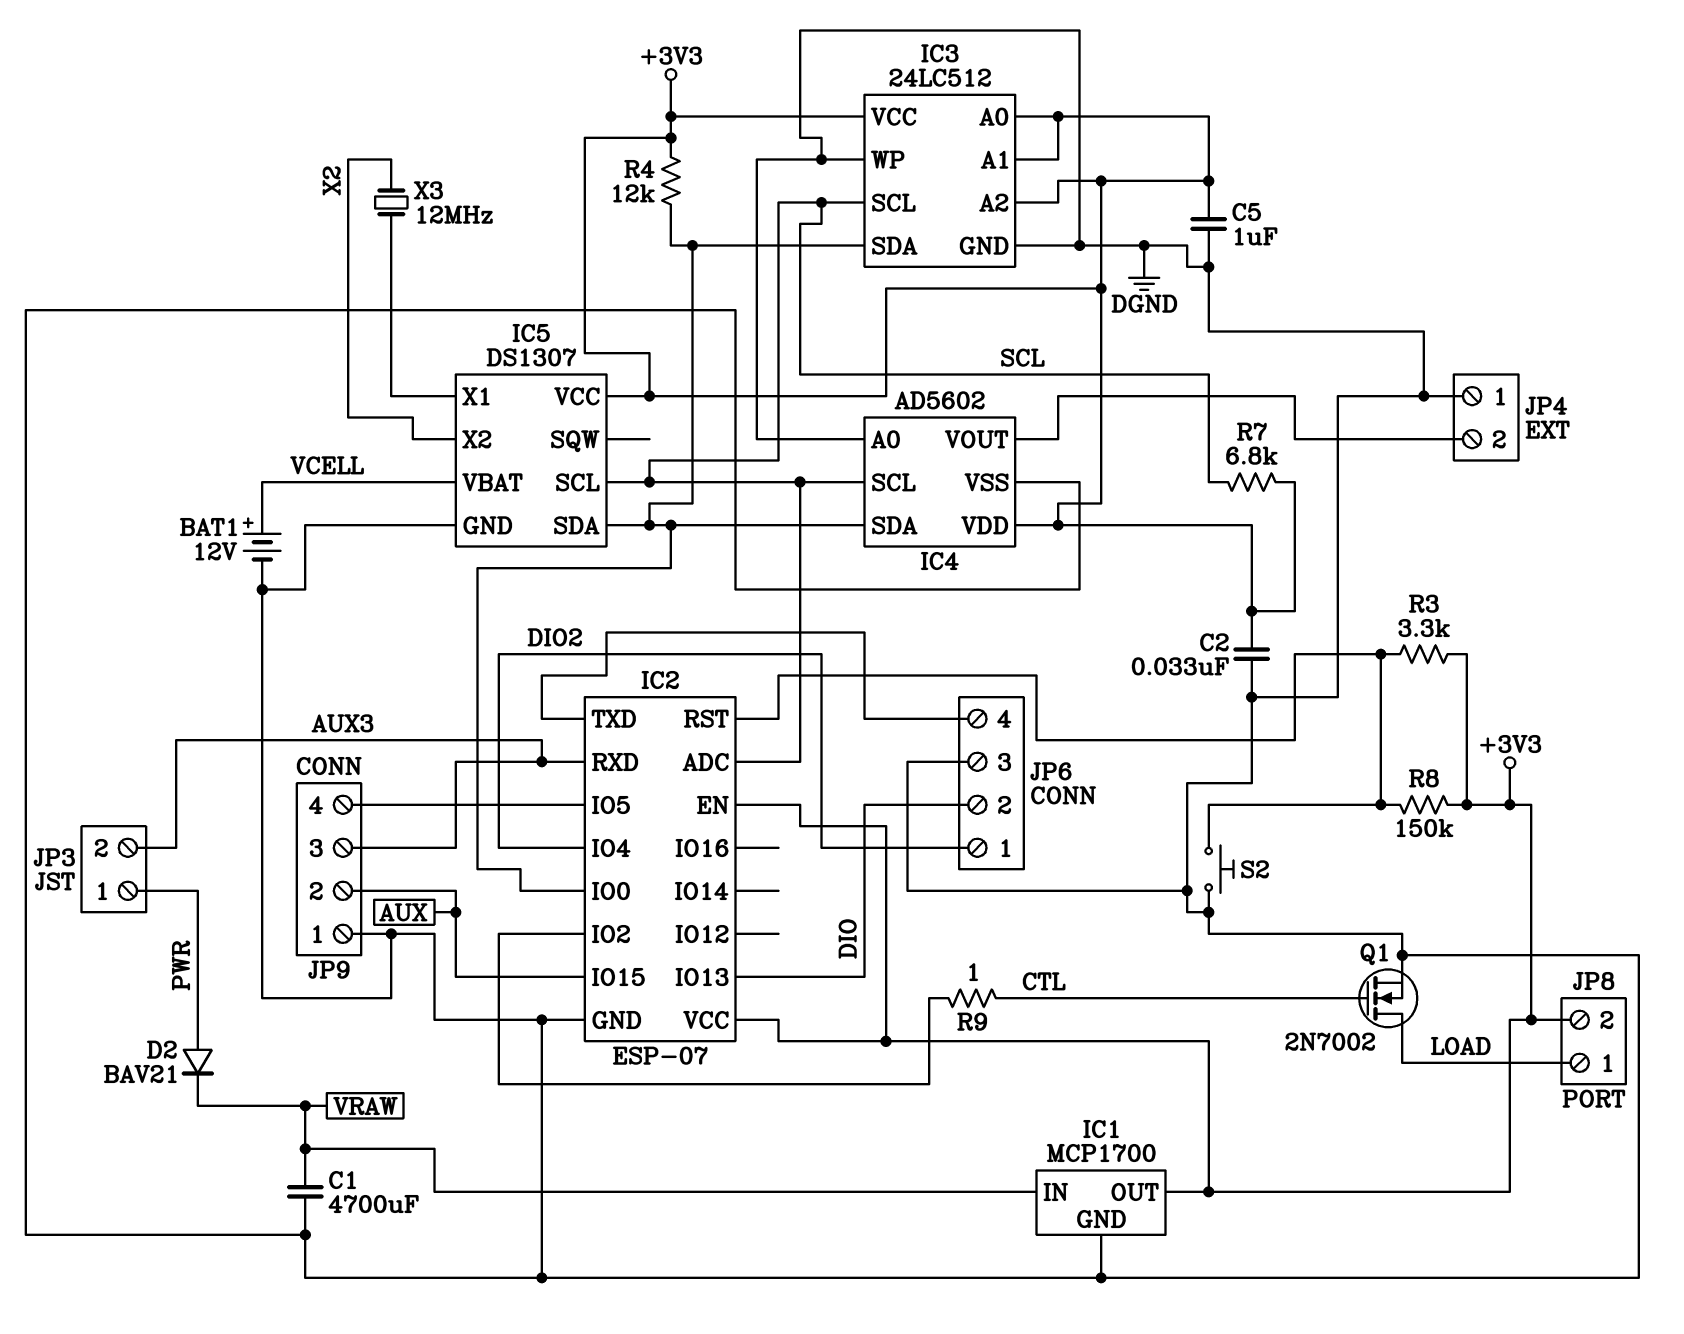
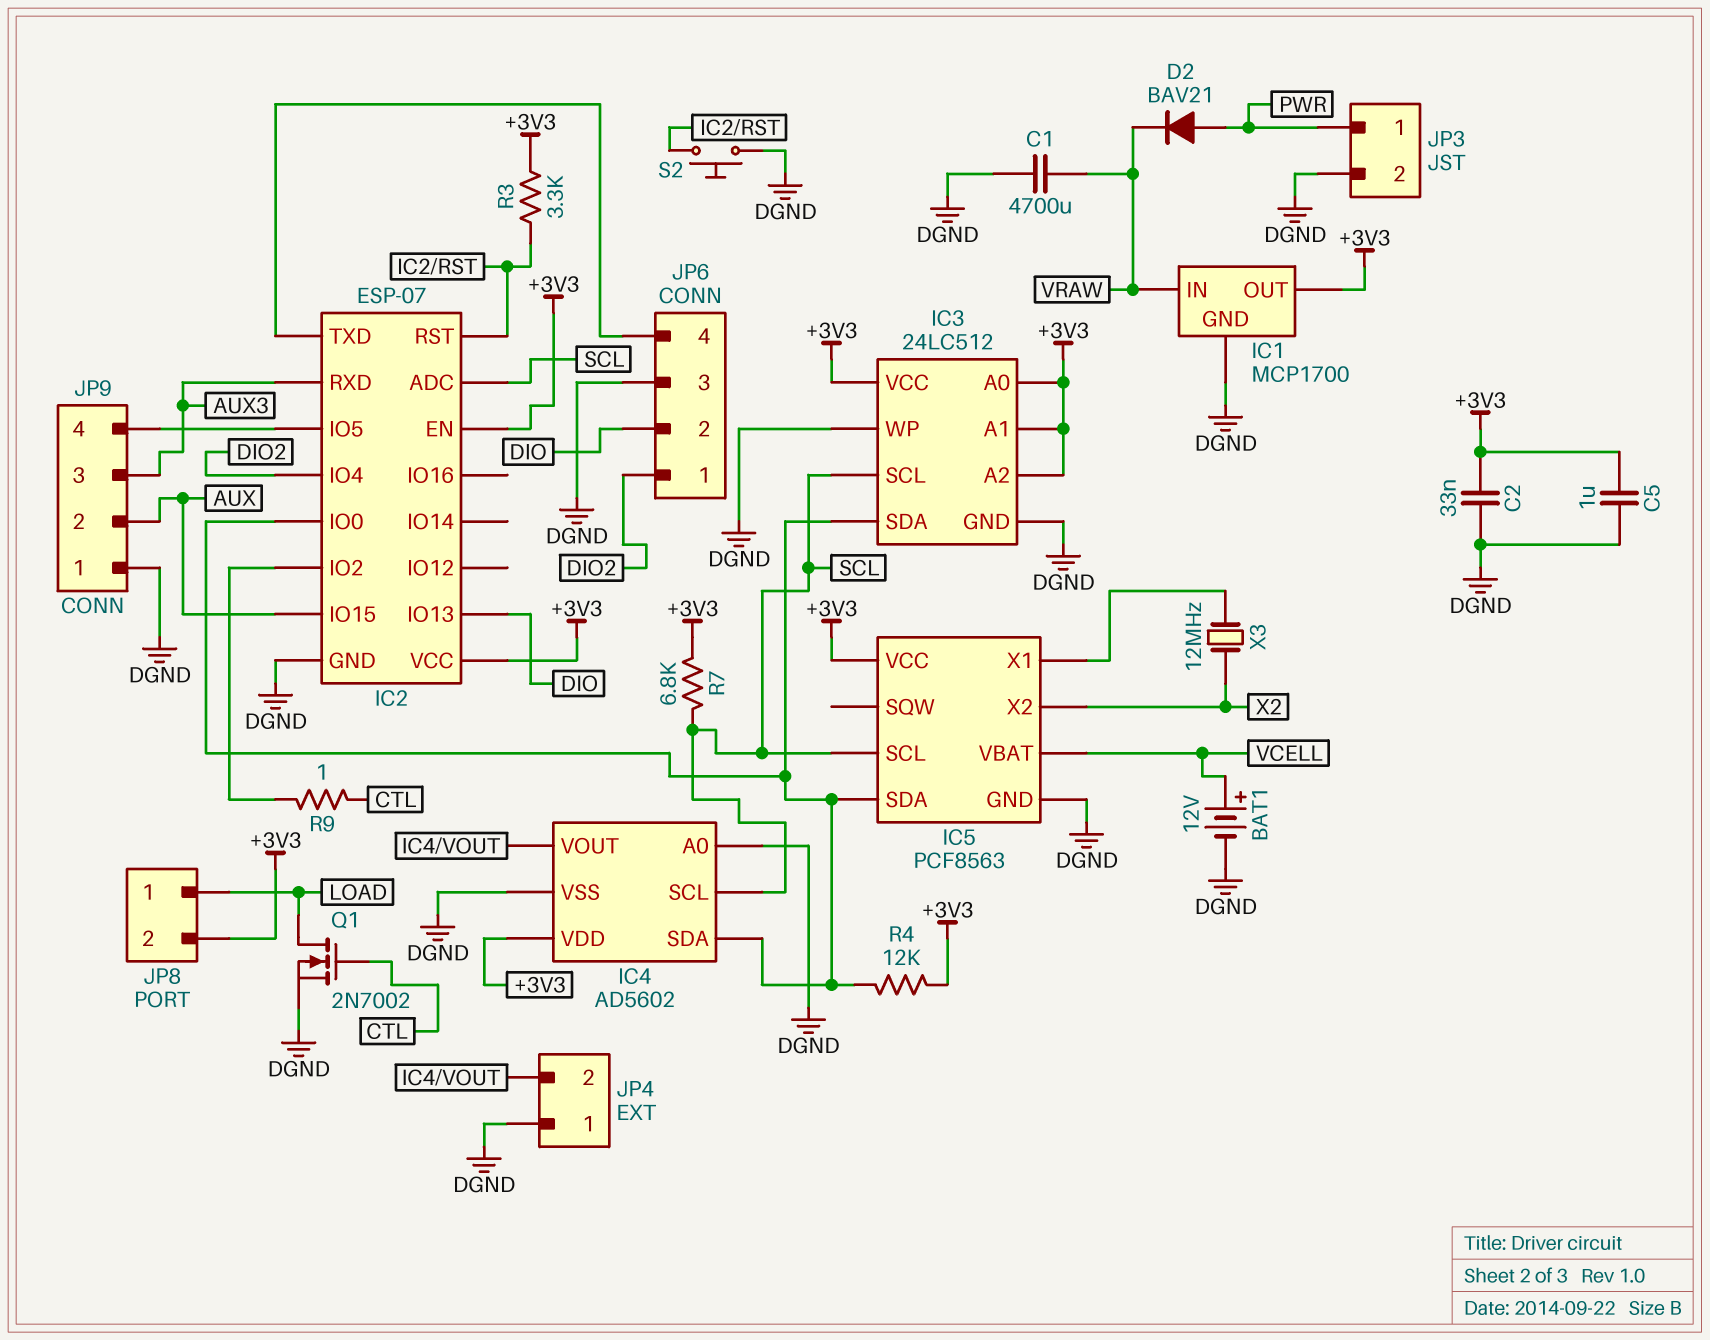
IC5: DS1307 -> PCF8563
JP3 pin 2: AUX3 -> DGND
R8: 150k (+3V3, IC2/RST) -> none

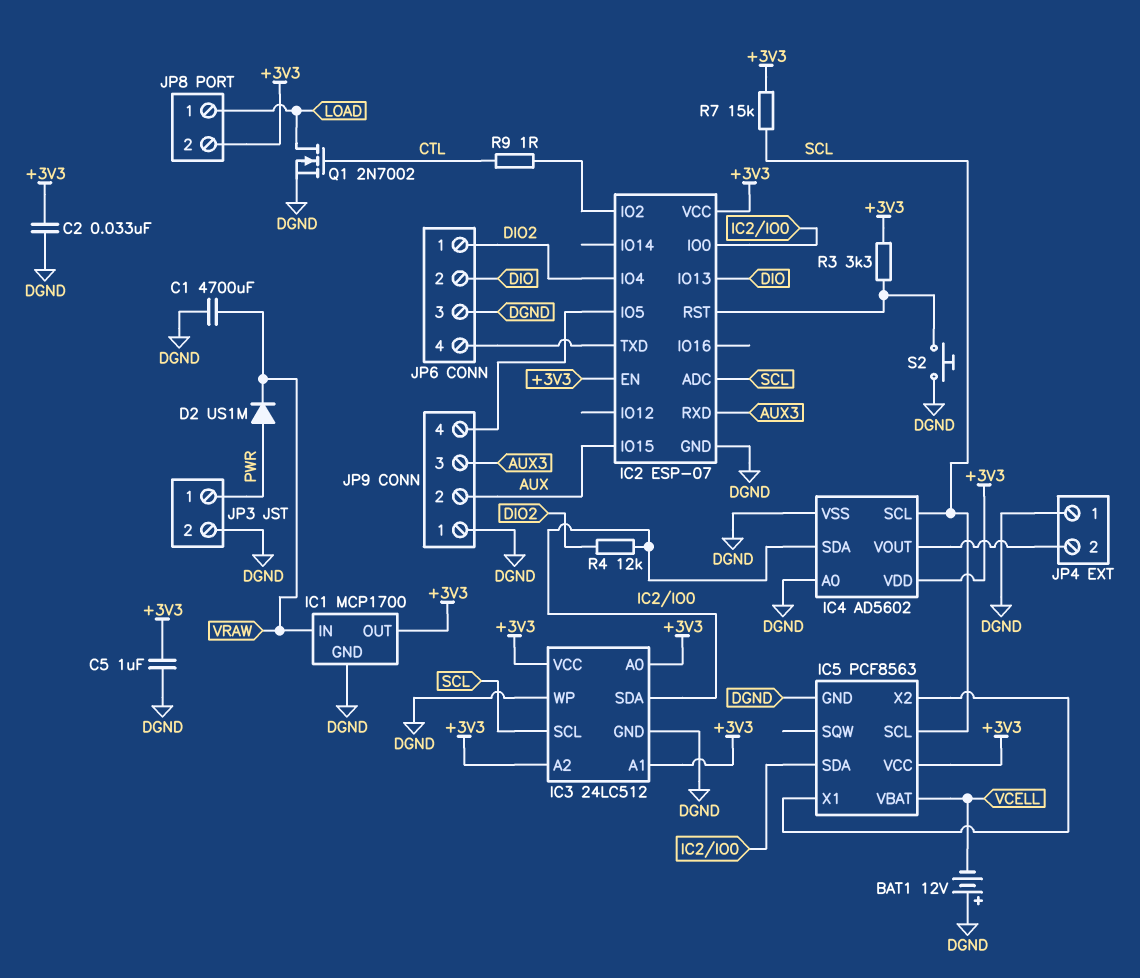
BAT1: 12V (plus VCELL, minus DGND) -> 12V (plus DGND, minus VCELL)
D2: diode BAV21 (A PWR, K VRAW) -> diode US1M (A PWR, K VRAW)
IC5 pin X2: X2 -> IC5/X1
R4: 12k (+3V3, IC2/IO0) -> 12k (DIO2, IC2/IO0)
R7: 6.8k (+3V3, SCL) -> 15k (+3V3, SCL)
X3: 12MHz (IC5/X1, X2) -> none

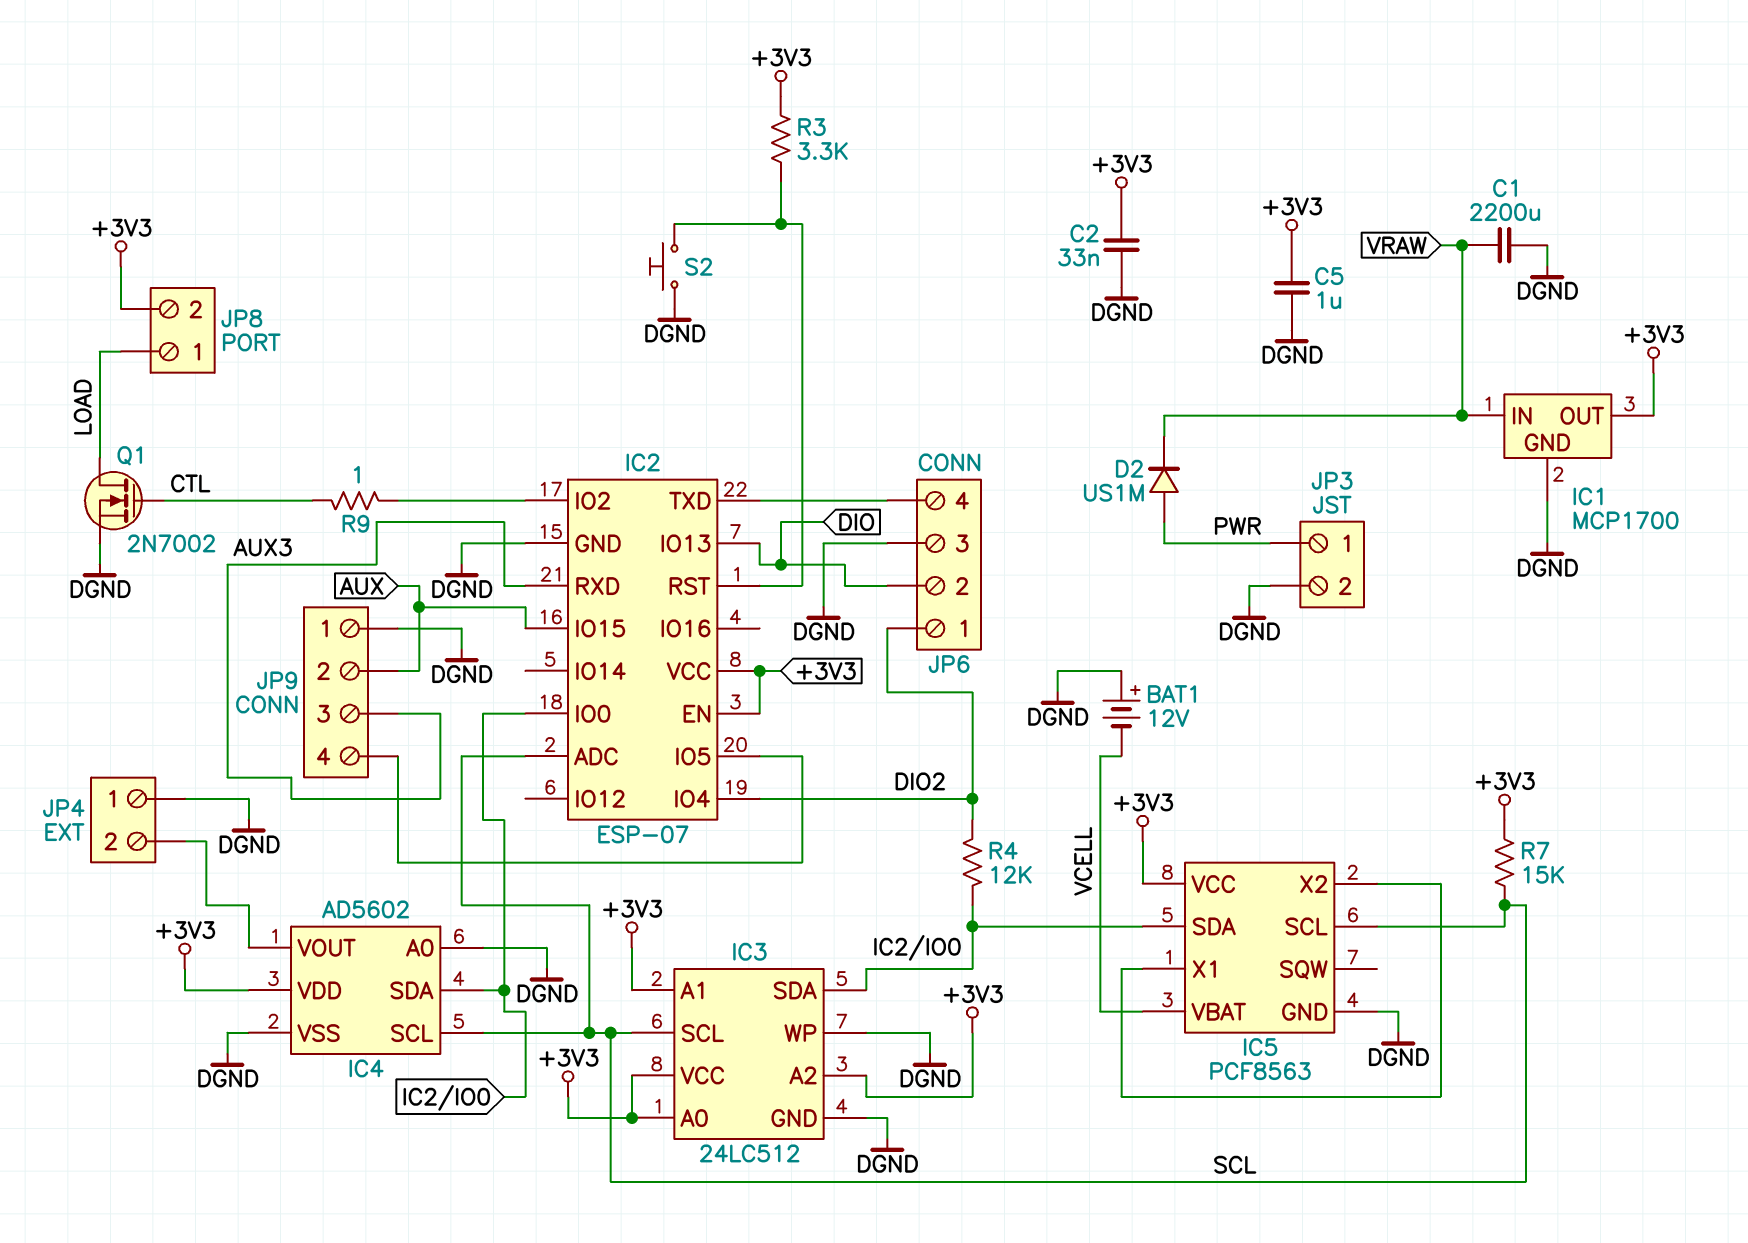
C1: 4700uF (DGND, VRAW) -> 2200uF (DGND, VRAW)

